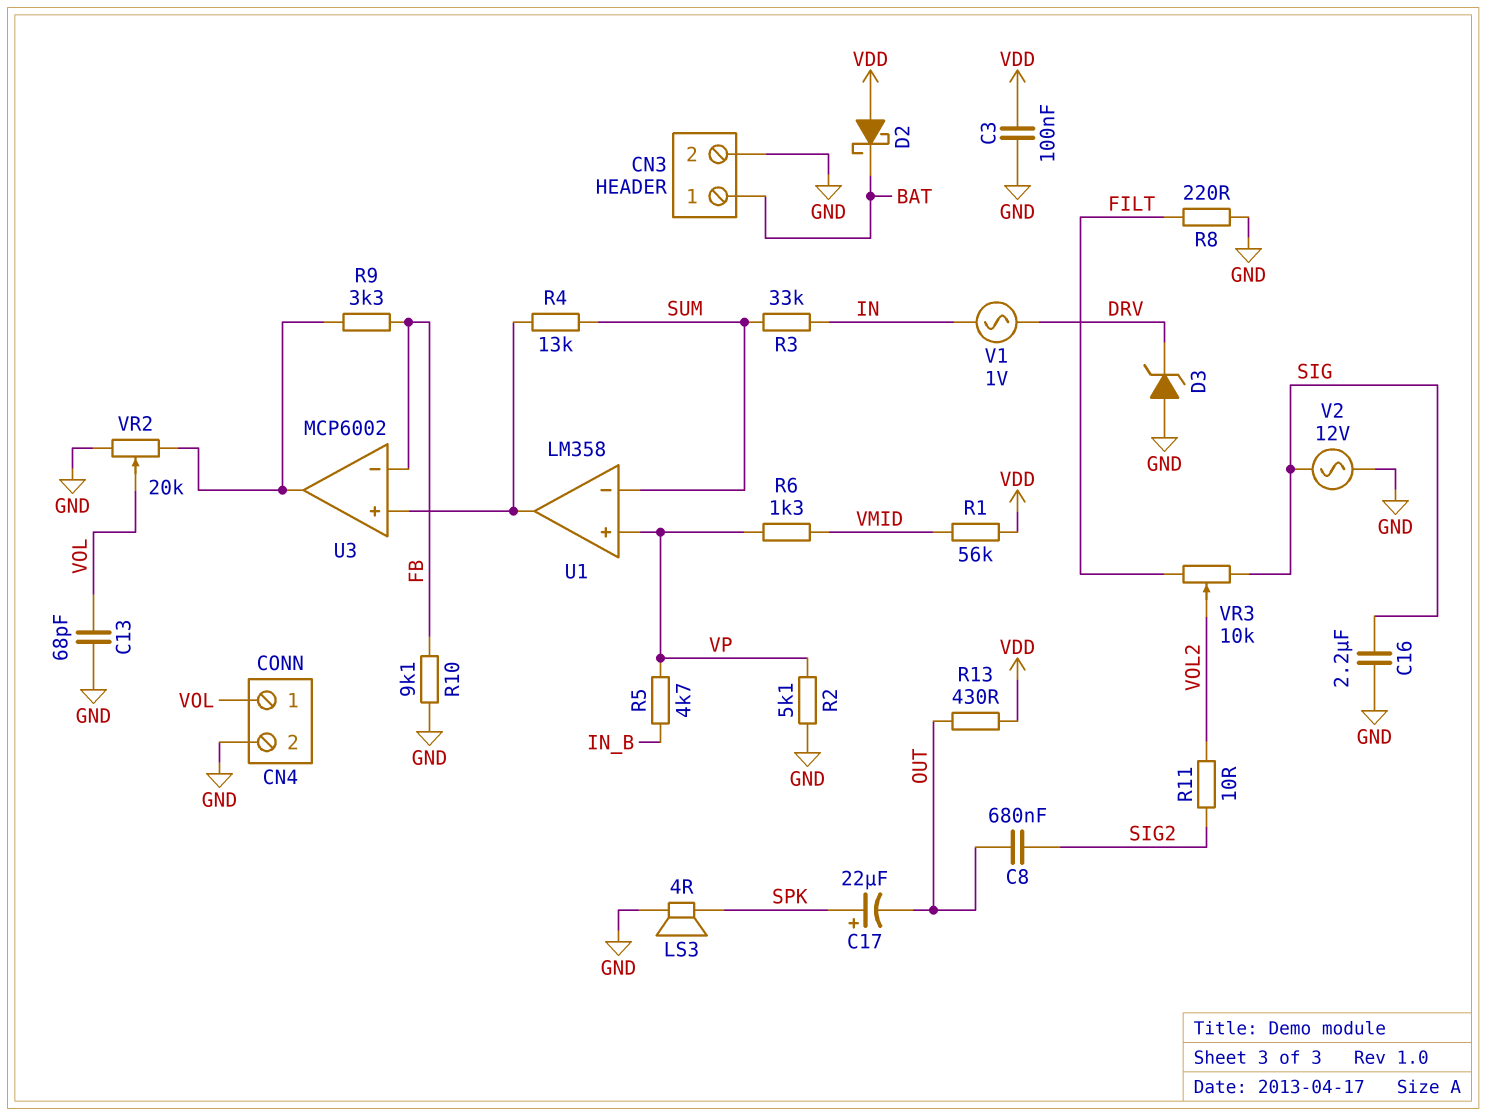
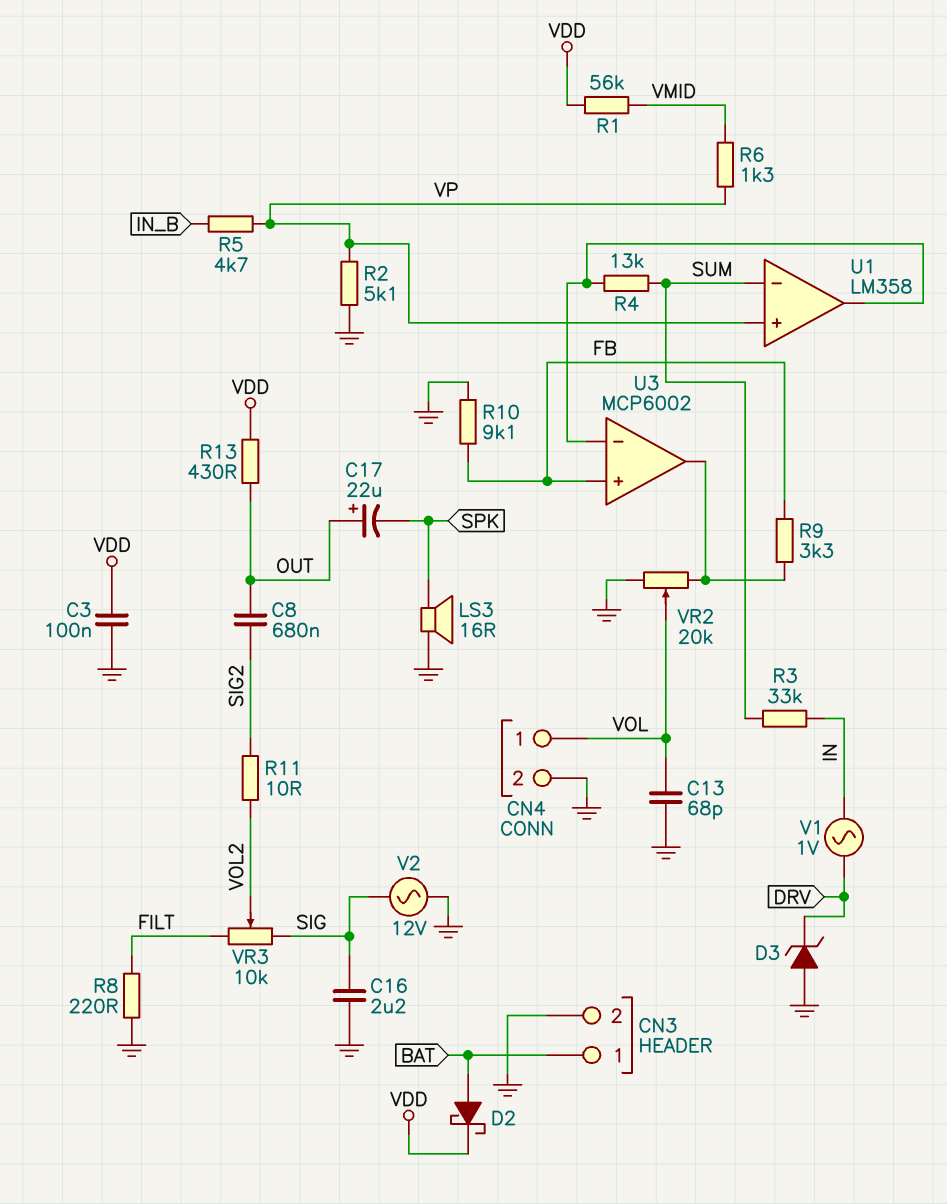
C17: 22uF (plus SPK, minus OUT) -> 22uF (plus OUT, minus SPK)
D2: schottky (A VDD, K BAT) -> schottky (A BAT, K VDD)
LS3: speaker 4R (GND, SPK) -> speaker 16R (GND, SPK)
U3 pin in+: U1/out -> FB
U3 pin in-: FB -> U1/out

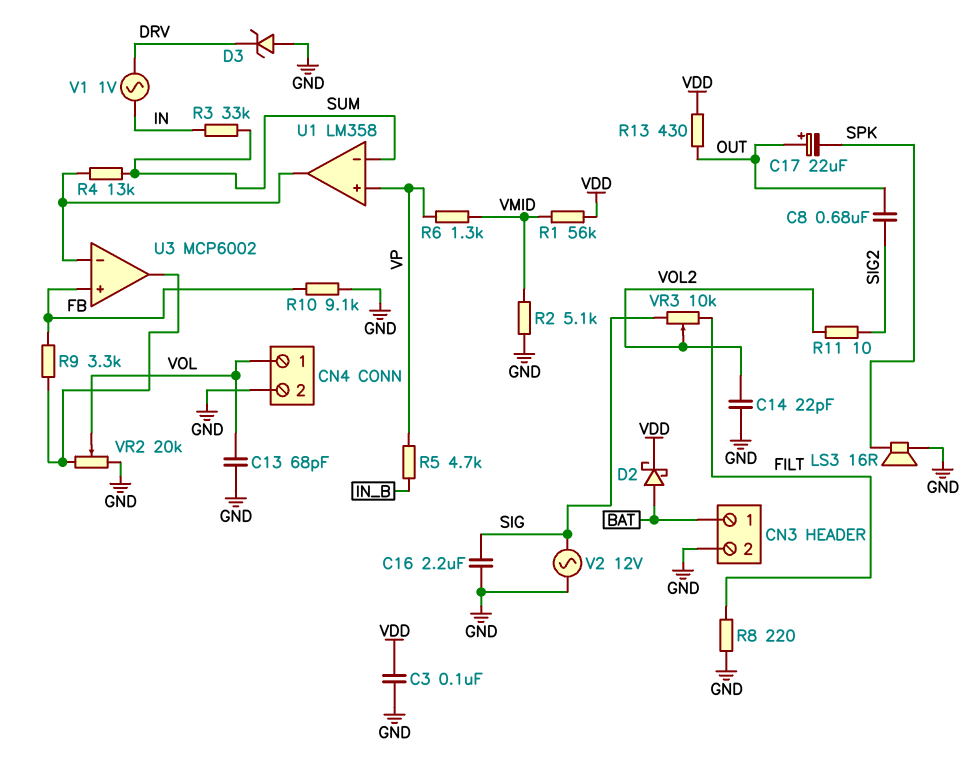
C14: none -> 22pF (GND, VOL2)
R2: 5.1k (GND, VP) -> 5.1k (GND, VMID)

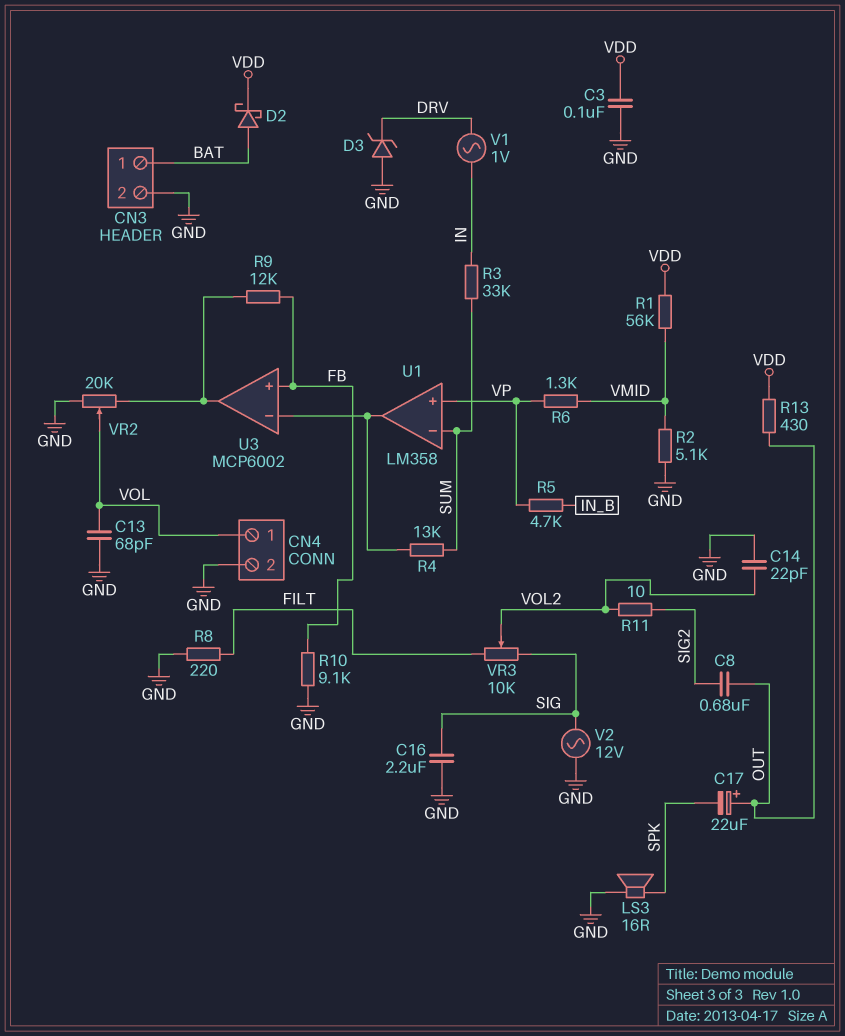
R9: 3.3k (FB, U3/out) -> 12k (FB, U3/out)

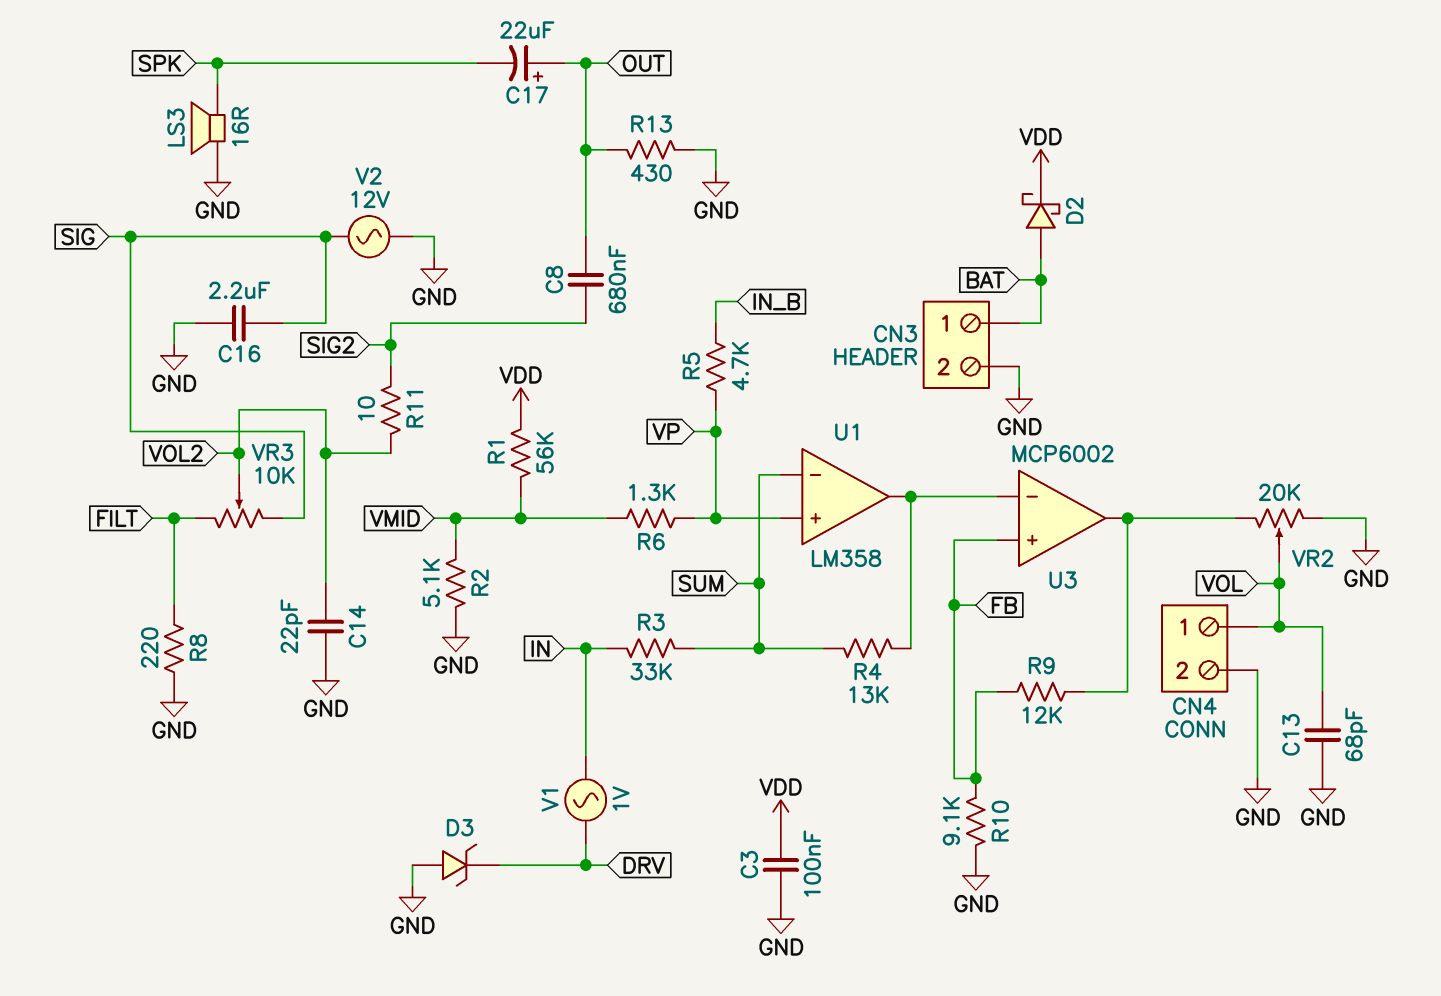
R13: 430 (OUT, VDD) -> 430 (GND, OUT)

